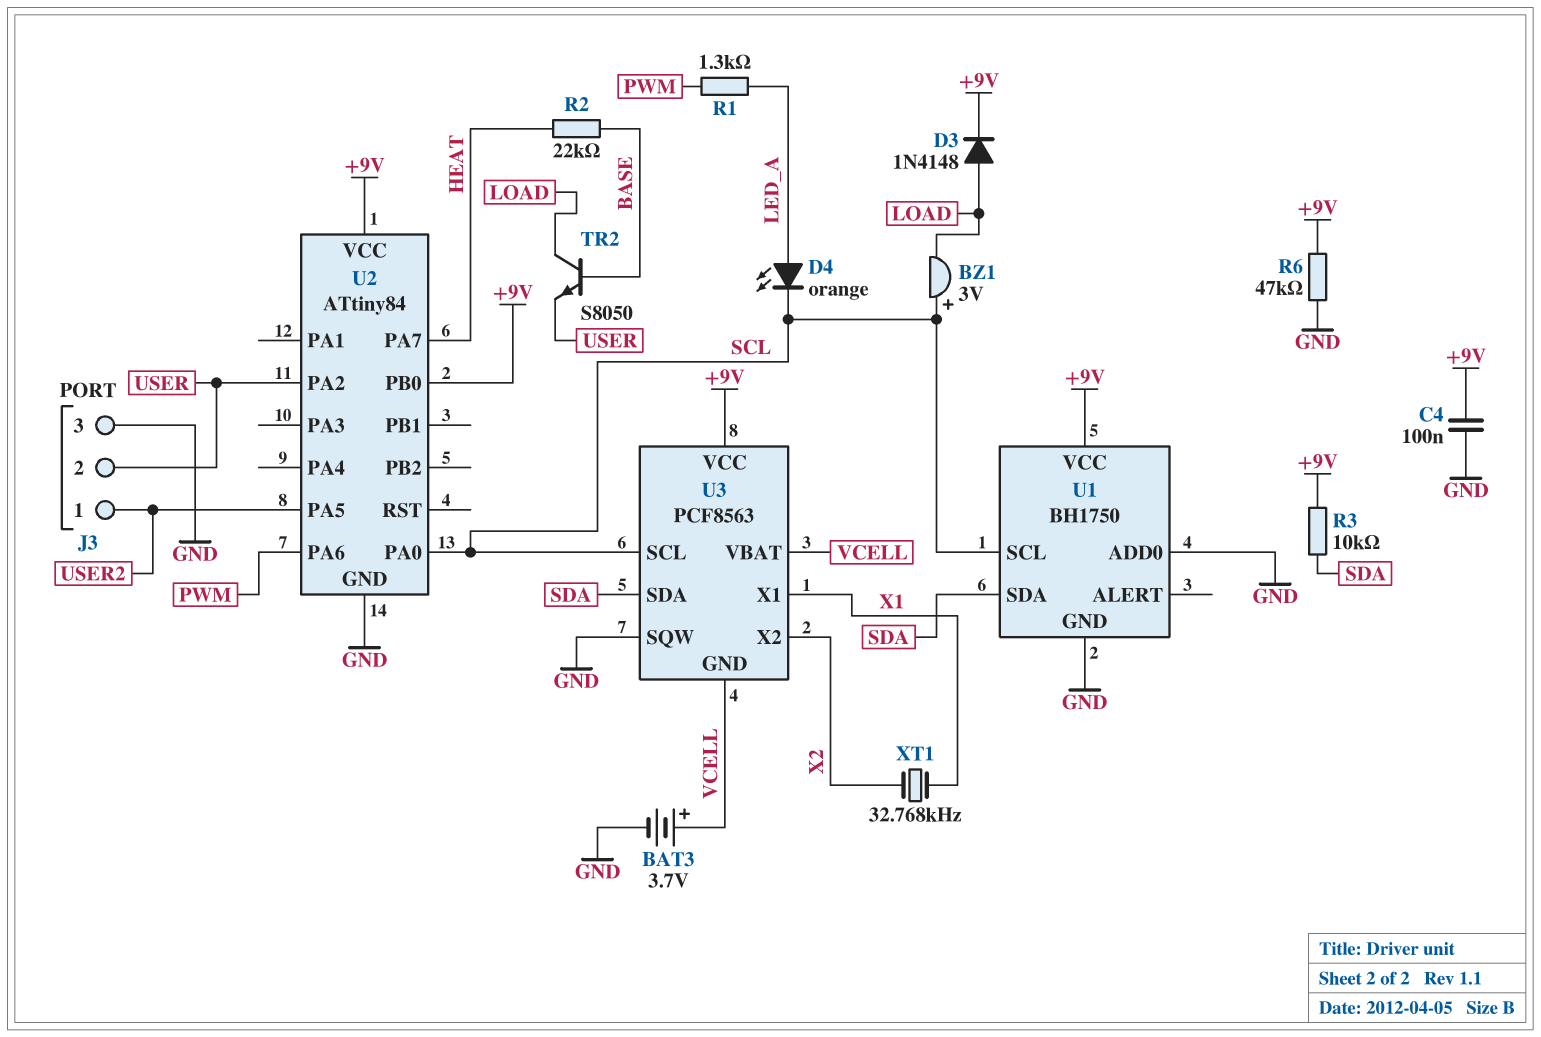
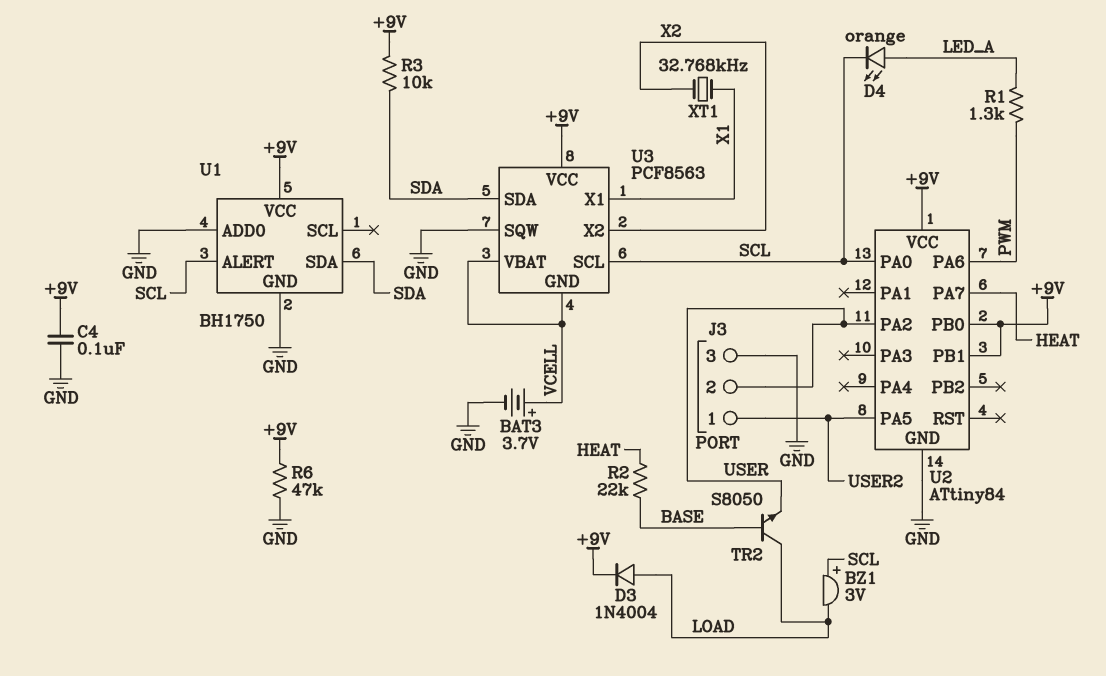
D3: diode 1N4148 (A LOAD, K +9V) -> diode 1N4004 (A LOAD, K +9V)
U1 pin ALERT: none -> SCL
U1 pin SCL: SCL -> none
U2 pin PB1: none -> +9V

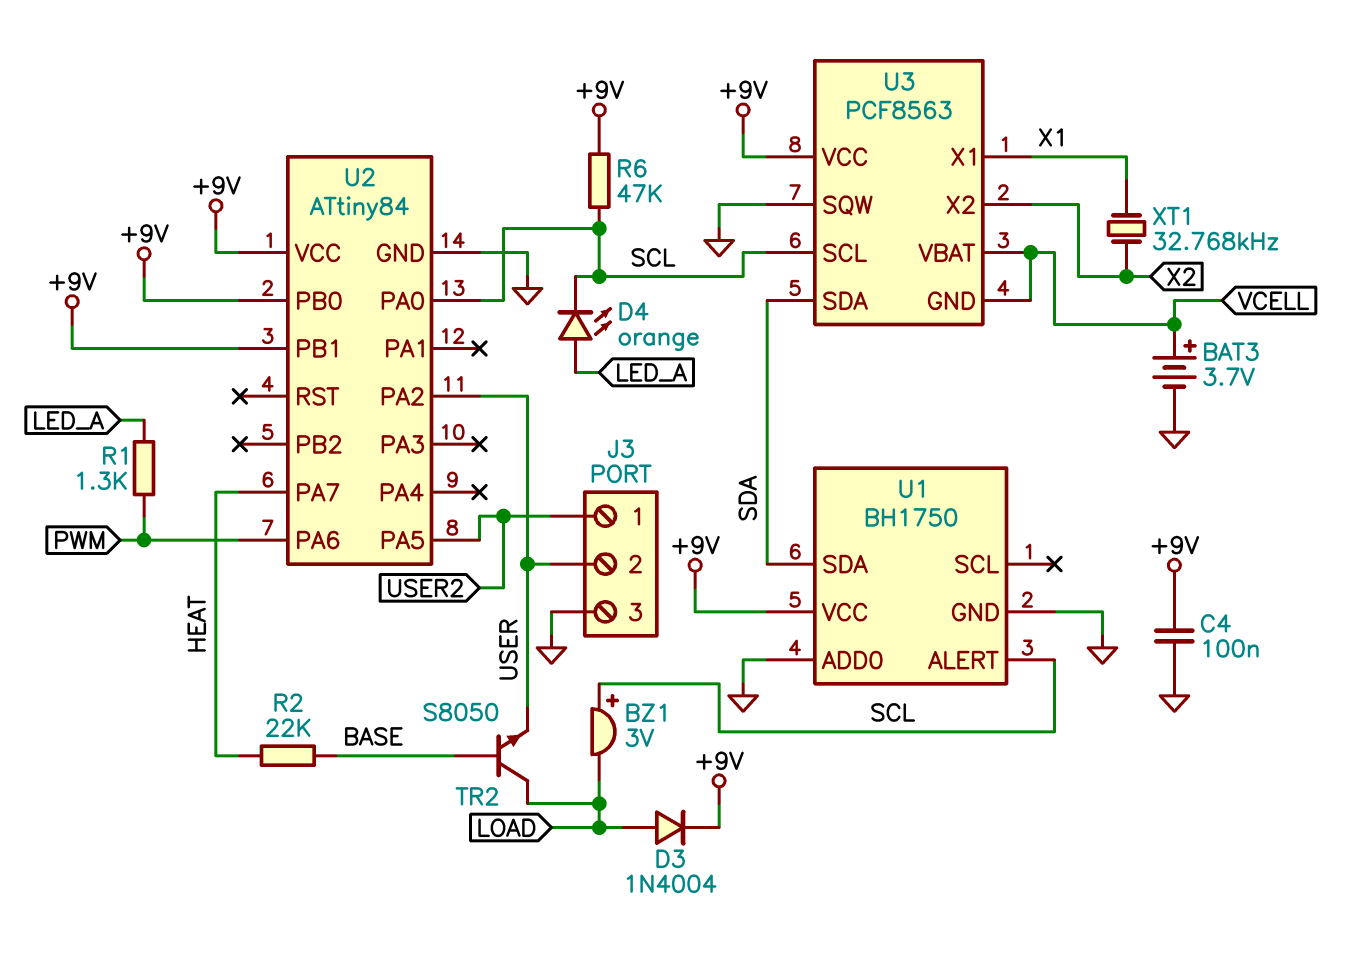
R3: 10k (+9V, SDA) -> none
R6: 47k (+9V, GND) -> 47k (+9V, SCL)

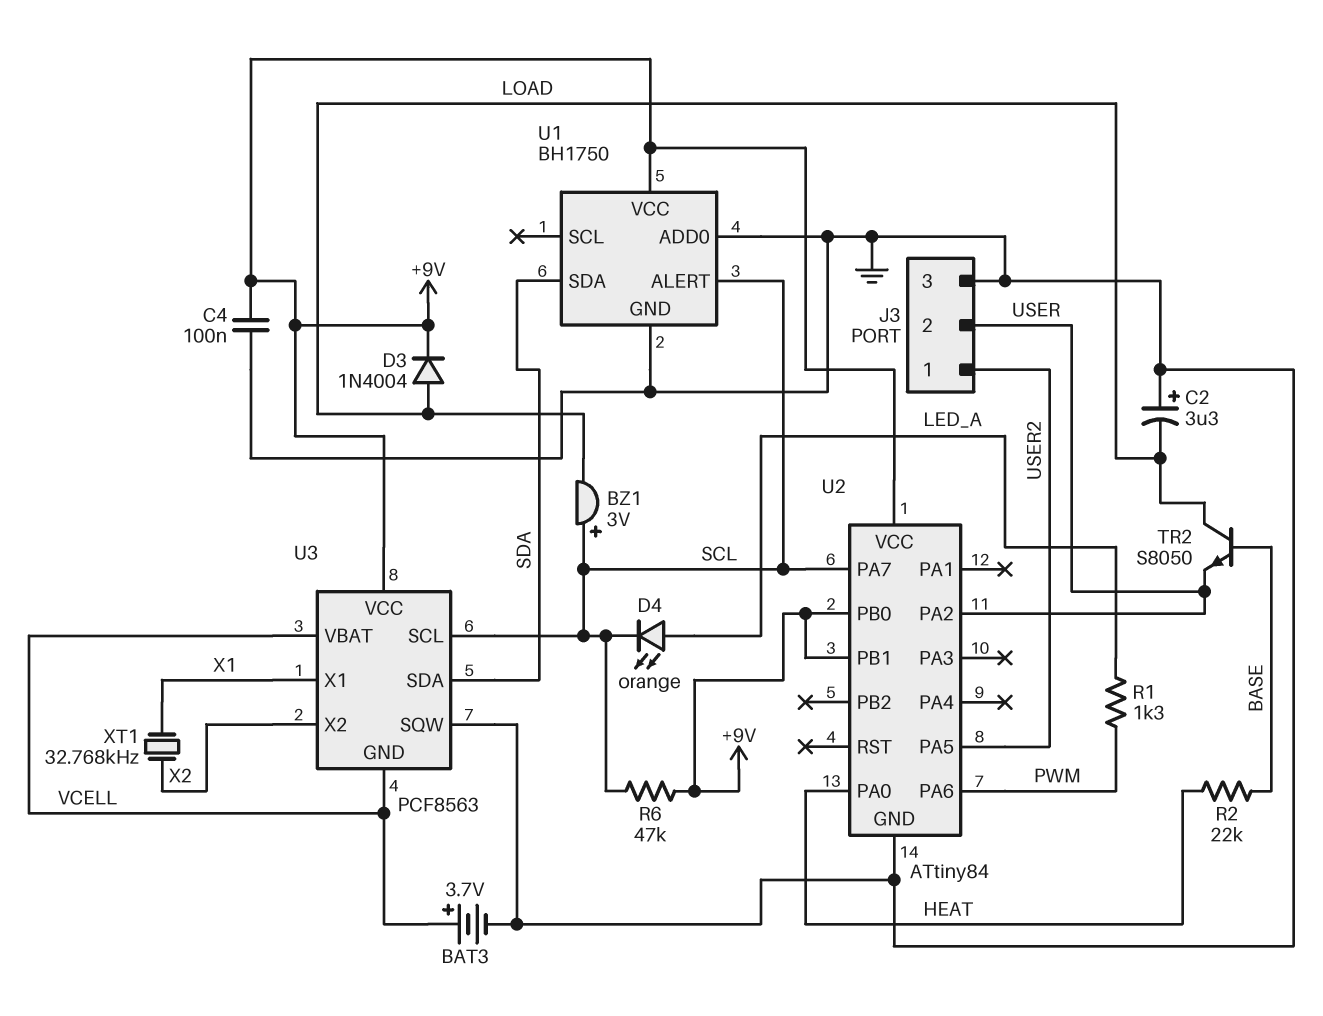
C2: none -> 3.3uF (plus GND, minus LOAD)
U2 pin PA0: SCL -> HEAT
U2 pin PA7: HEAT -> SCL

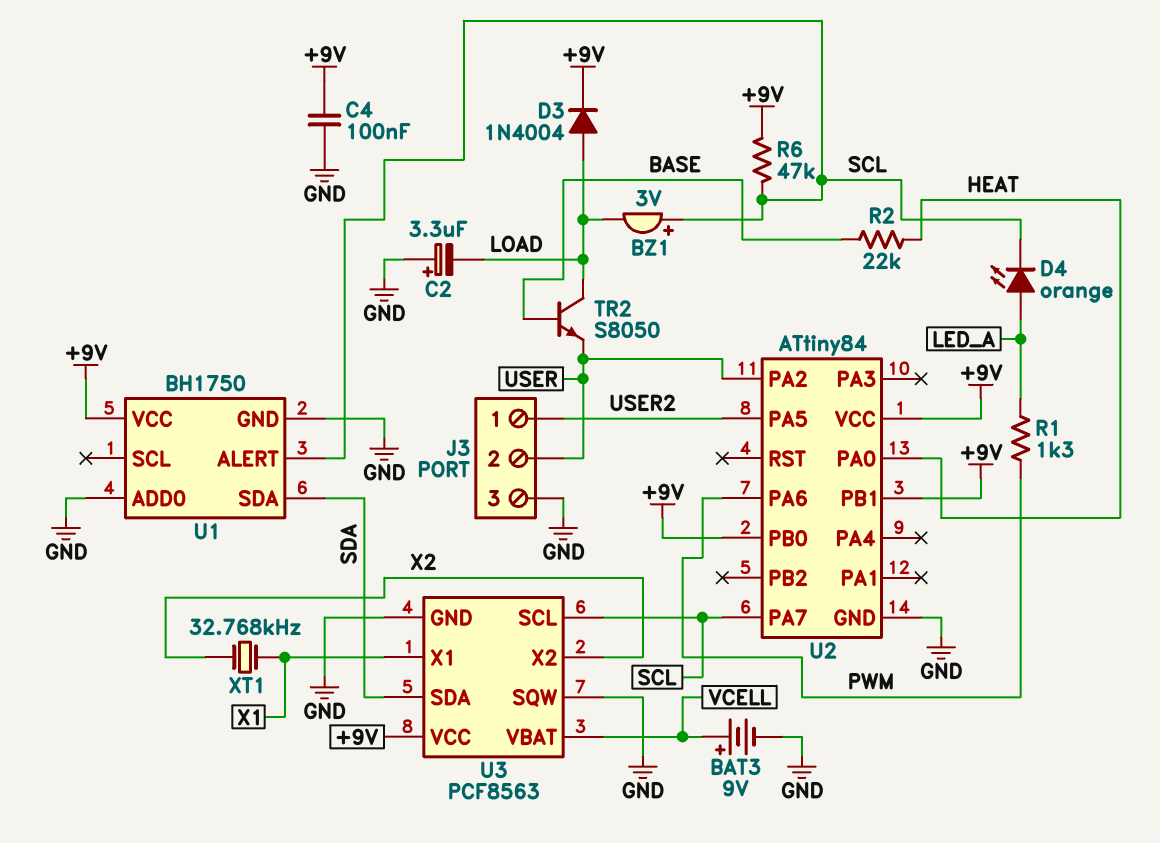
BAT3: 3.7V (plus VCELL, minus GND) -> 9V (plus VCELL, minus GND)
U3 pin GND: VCELL -> GND

